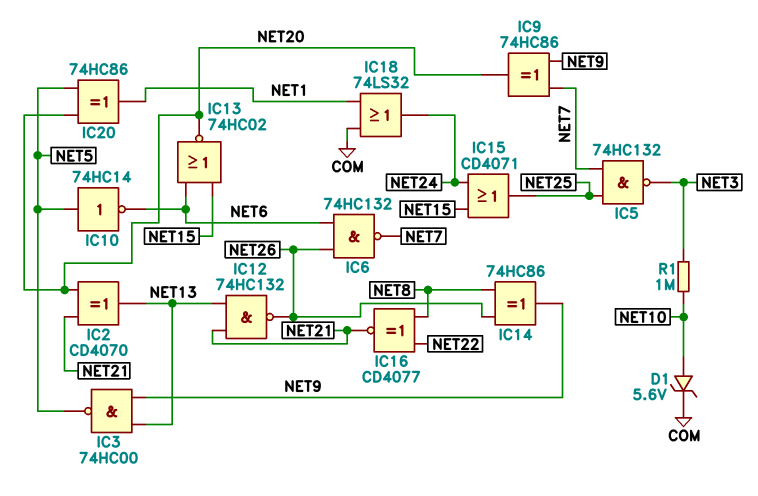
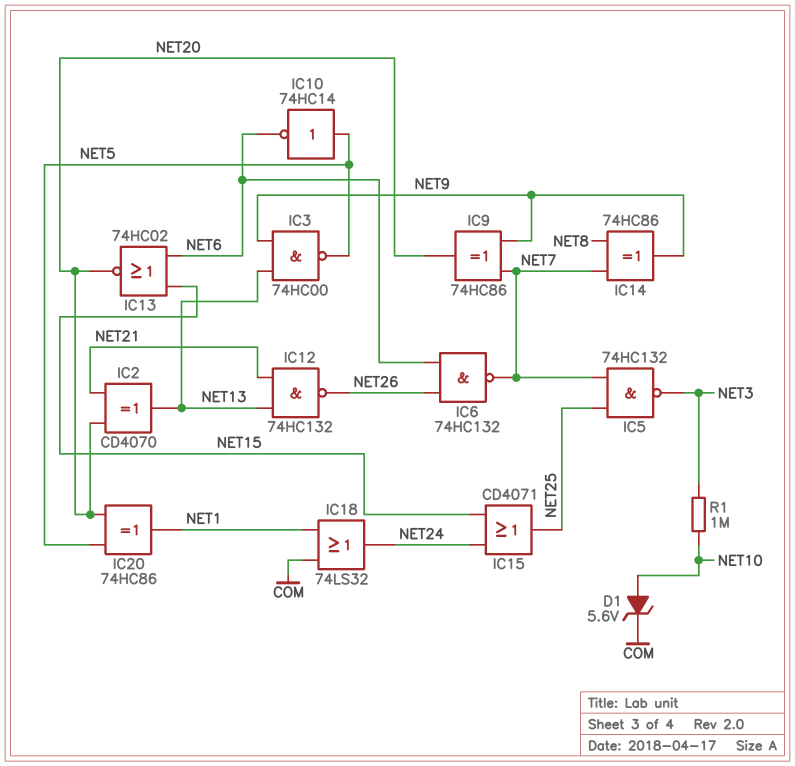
IC14: XOR 74HC86 (in NET8, in NET26, out NET9) -> XOR 74HC86 (in NET7, in NET8, out NET9)
IC16: XNOR CD4077 (in NET8, in NET22, out NET21) -> none

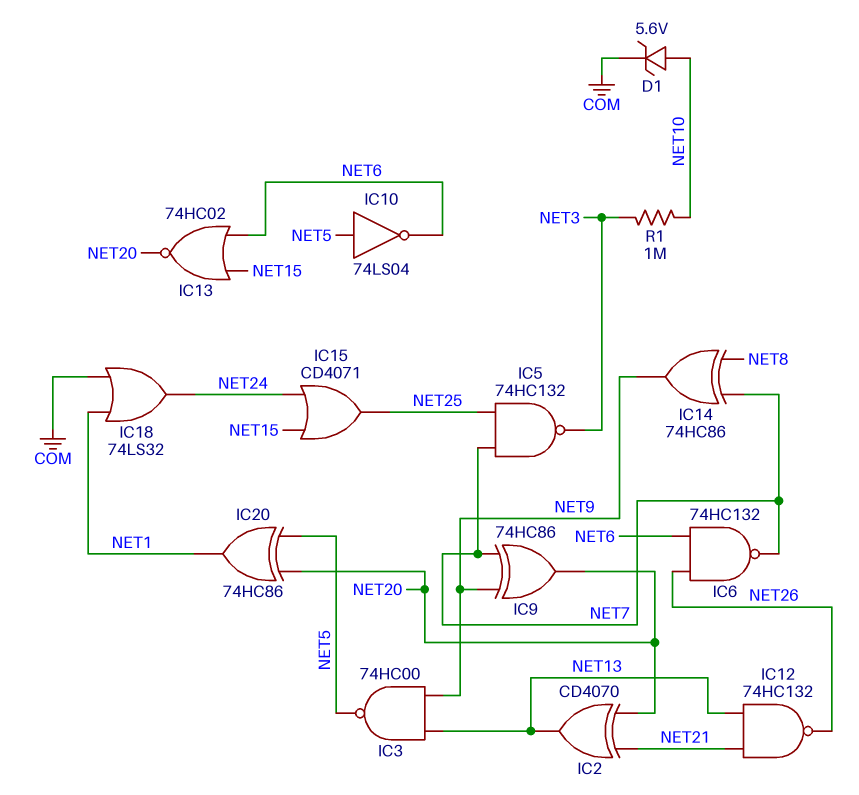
IC10: NOT 74HC14 (in NET5, out NET6) -> NOT 74LS04 (in NET5, out NET6)

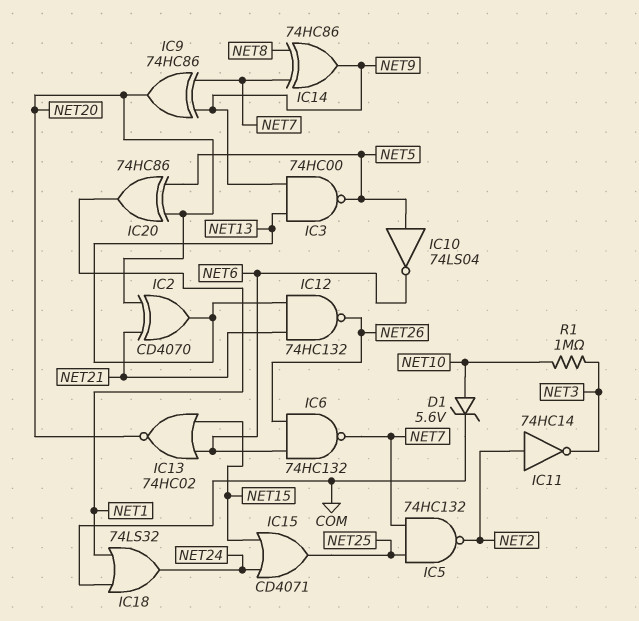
IC5: NAND 74HC132 (in NET7, in NET25, out NET3) -> NAND 74HC132 (in NET7, in NET25, out NET2)
IC11: none -> NOT 74HC14 (in NET2, out NET3)

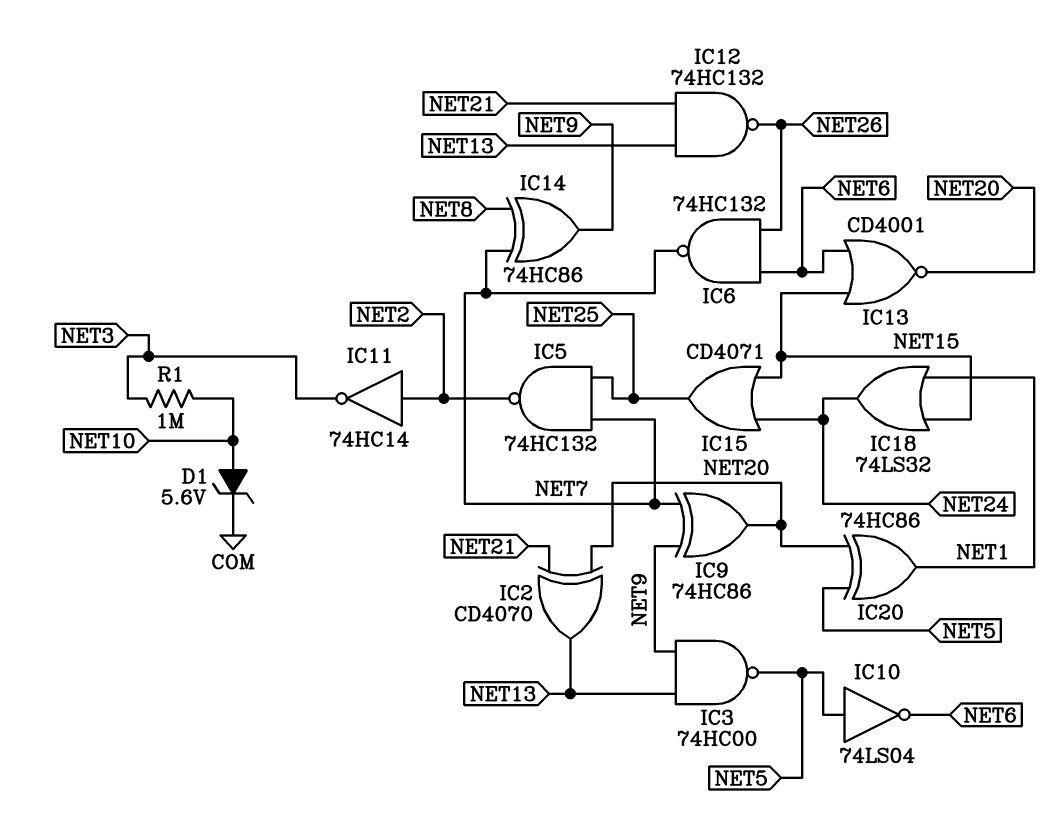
IC13: NOR 74HC02 (in NET6, in NET15, out NET20) -> NOR CD4001 (in NET6, in NET15, out NET20)
IC18: OR 74LS32 (in COM, in NET1, out NET24) -> OR 74LS32 (in NET1, in NET15, out NET24)

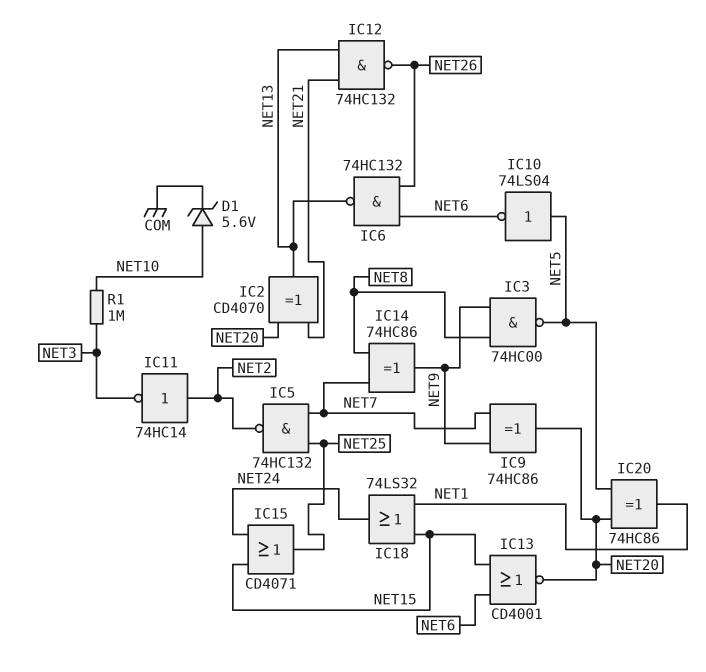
IC3: NAND 74HC00 (in NET9, in NET13, out NET5) -> NAND 74HC00 (in NET8, in NET9, out NET5)
IC6: NAND 74HC132 (in NET6, in NET26, out NET7) -> NAND 74HC132 (in NET6, in NET26, out NET13)

